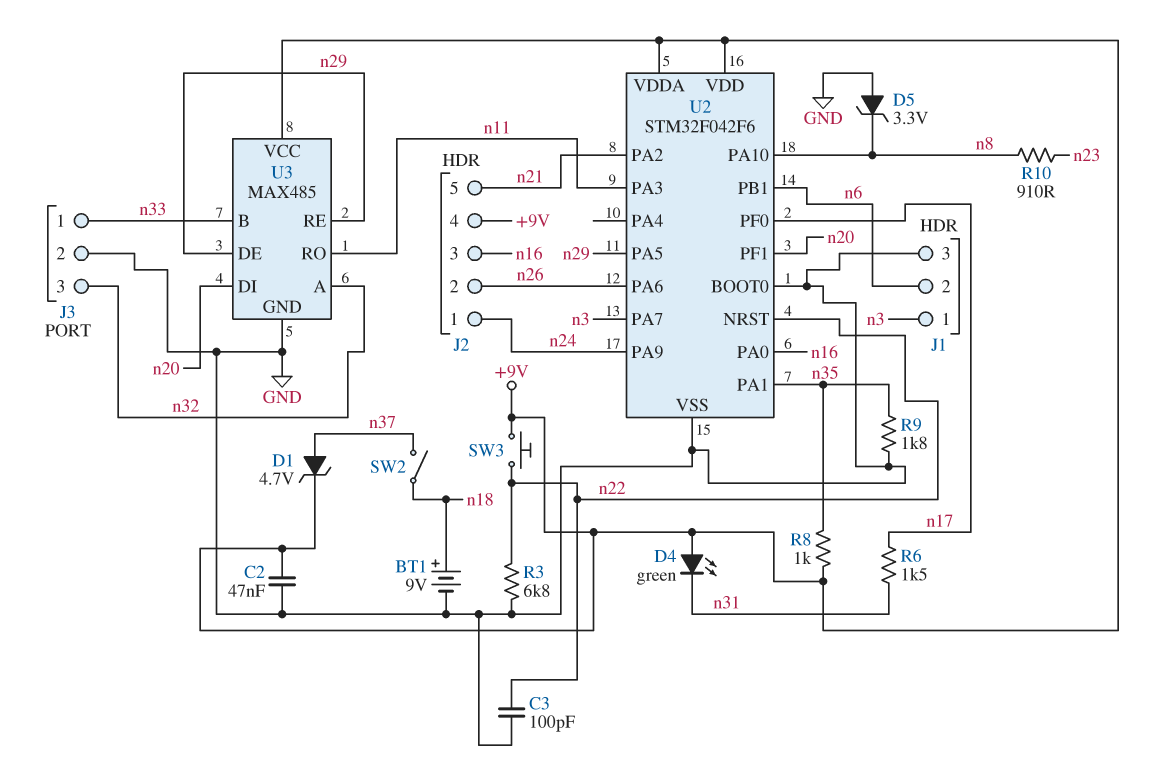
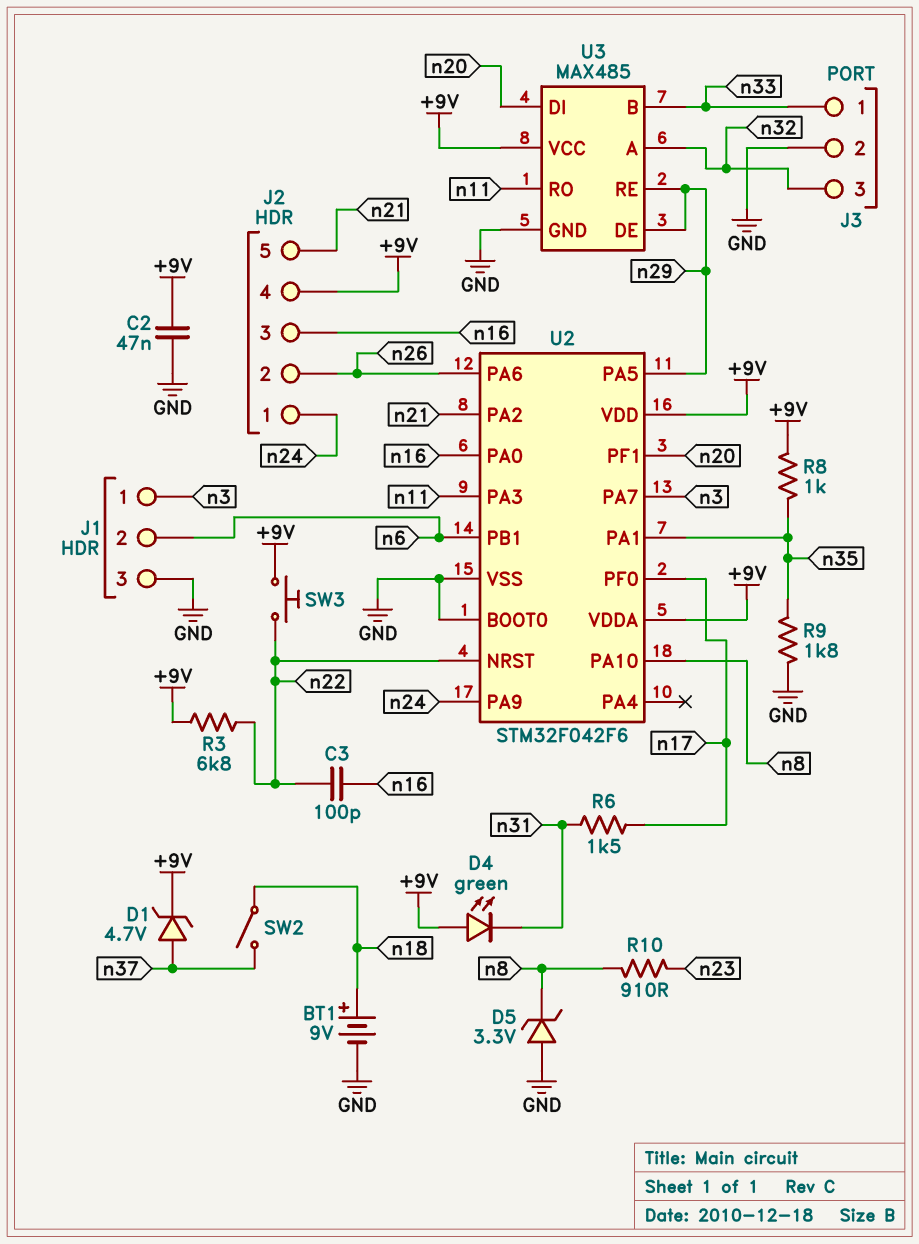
C3: 100pF (GND, n22) -> 100pF (n16, n22)
R3: 6.8k (GND, n22) -> 6.8k (+9V, n22)

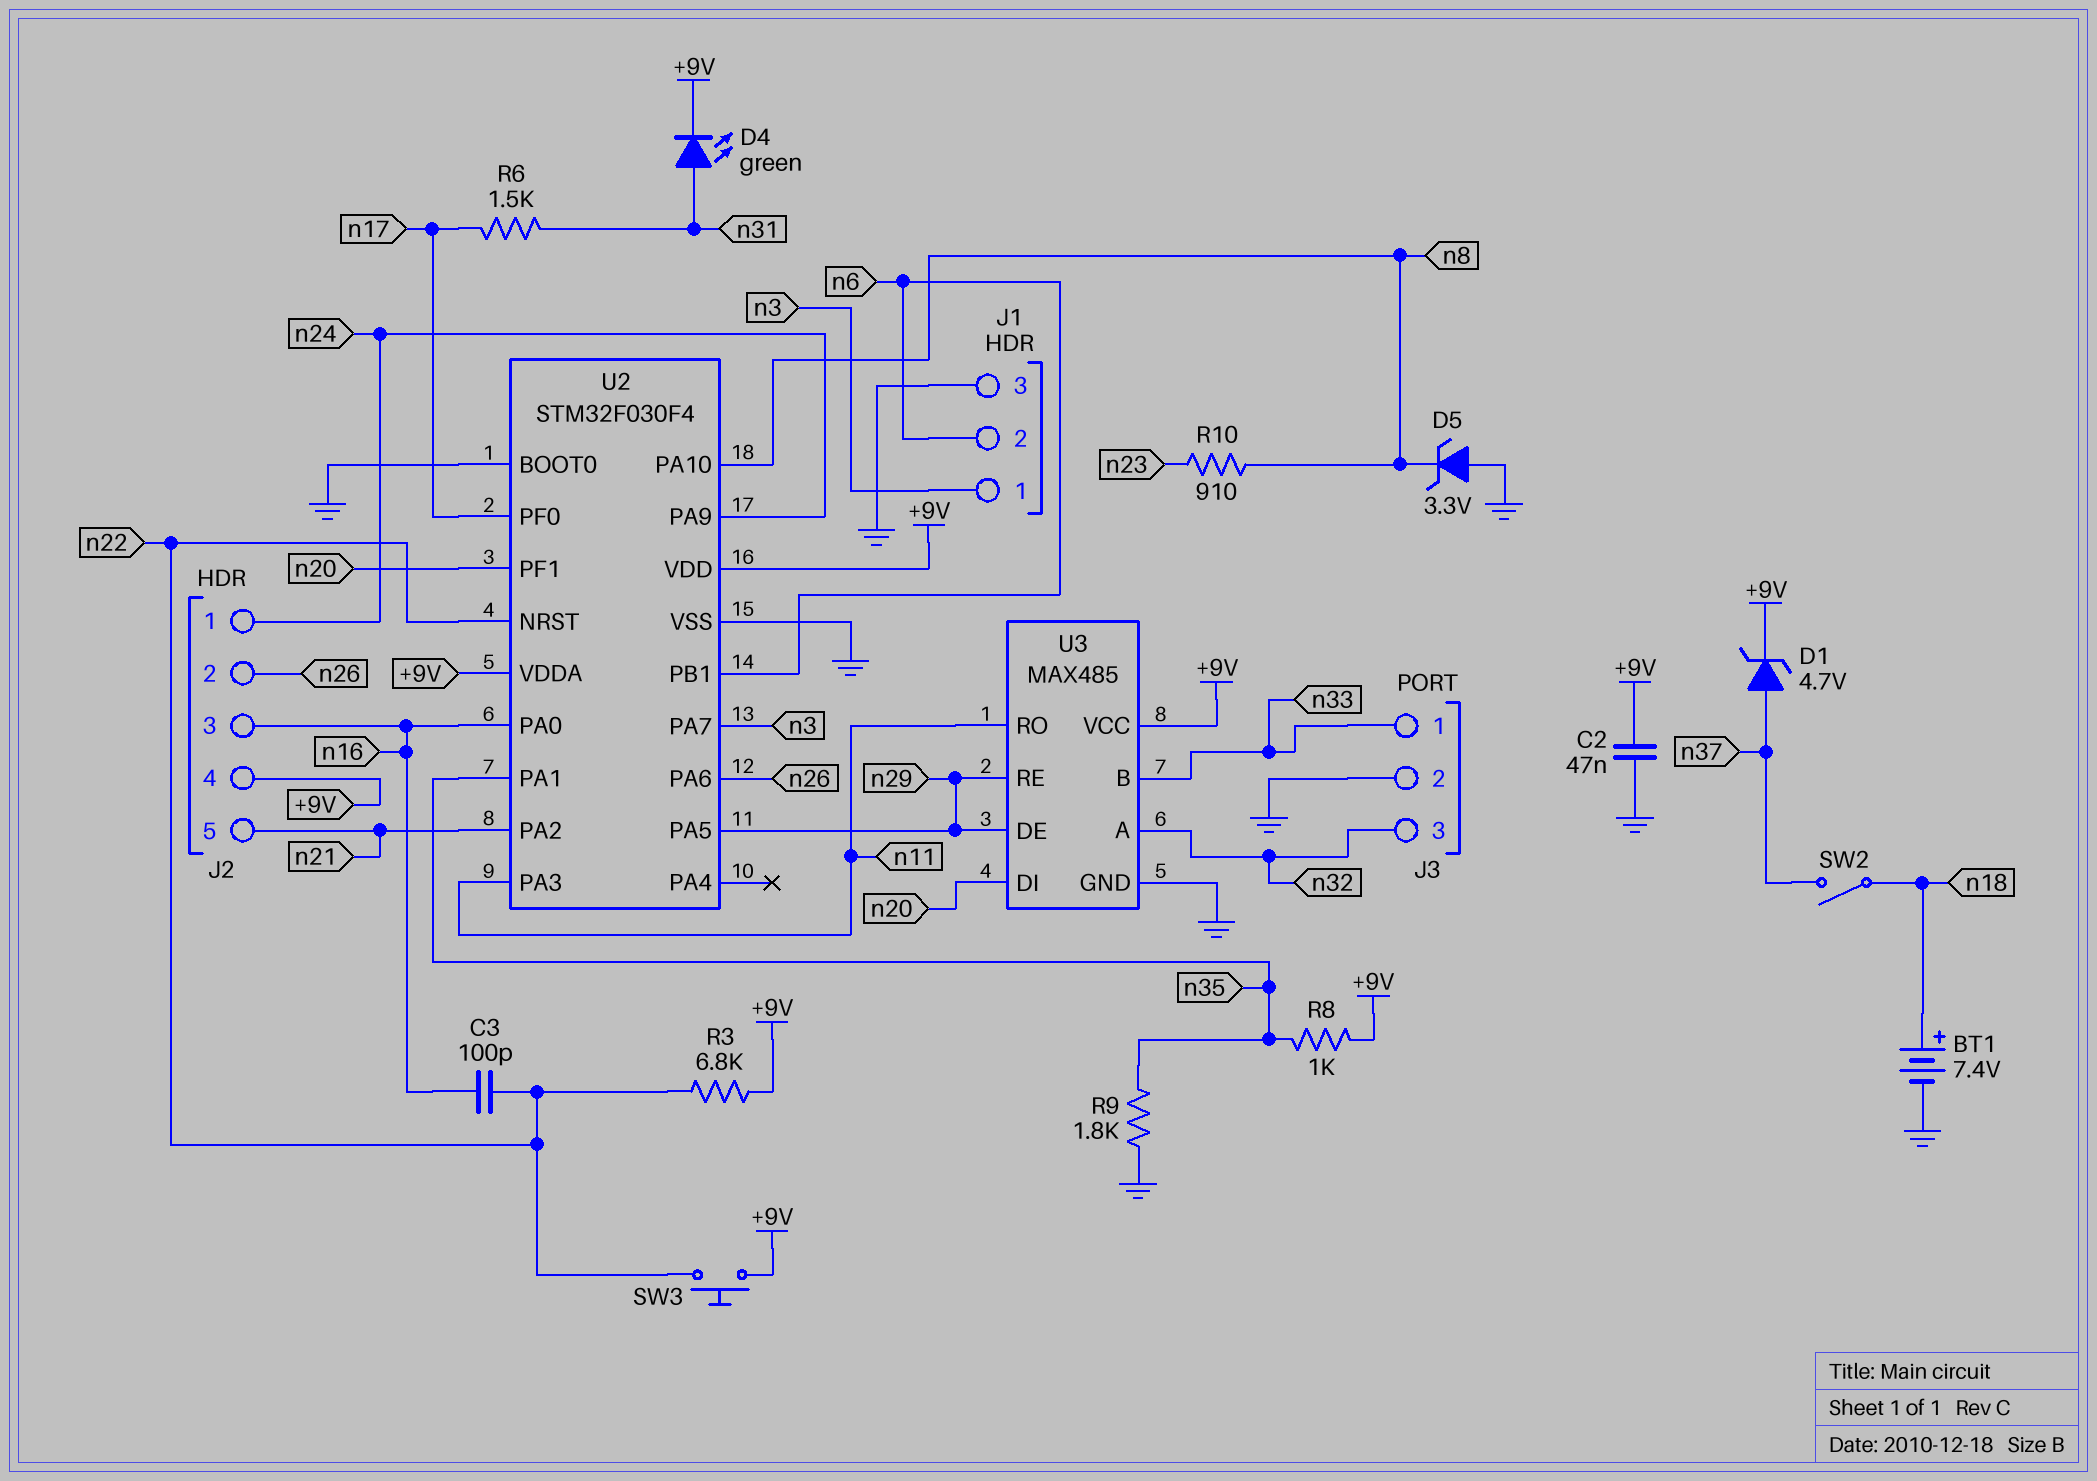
BT1: 9V (plus n18, minus GND) -> 7.4V (plus n18, minus GND)
D4: LED green (A +9V, K n31) -> LED green (A n31, K +9V)
U2: STM32F042F6 -> STM32F030F4

